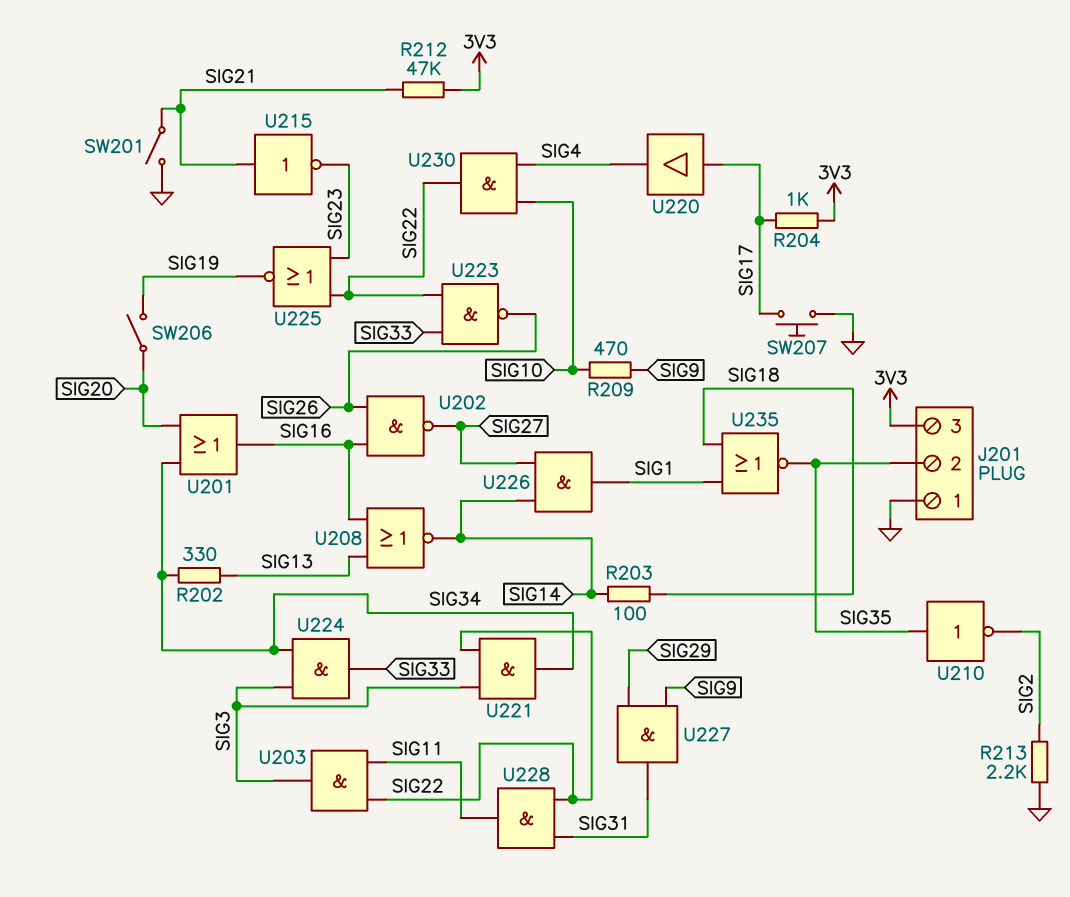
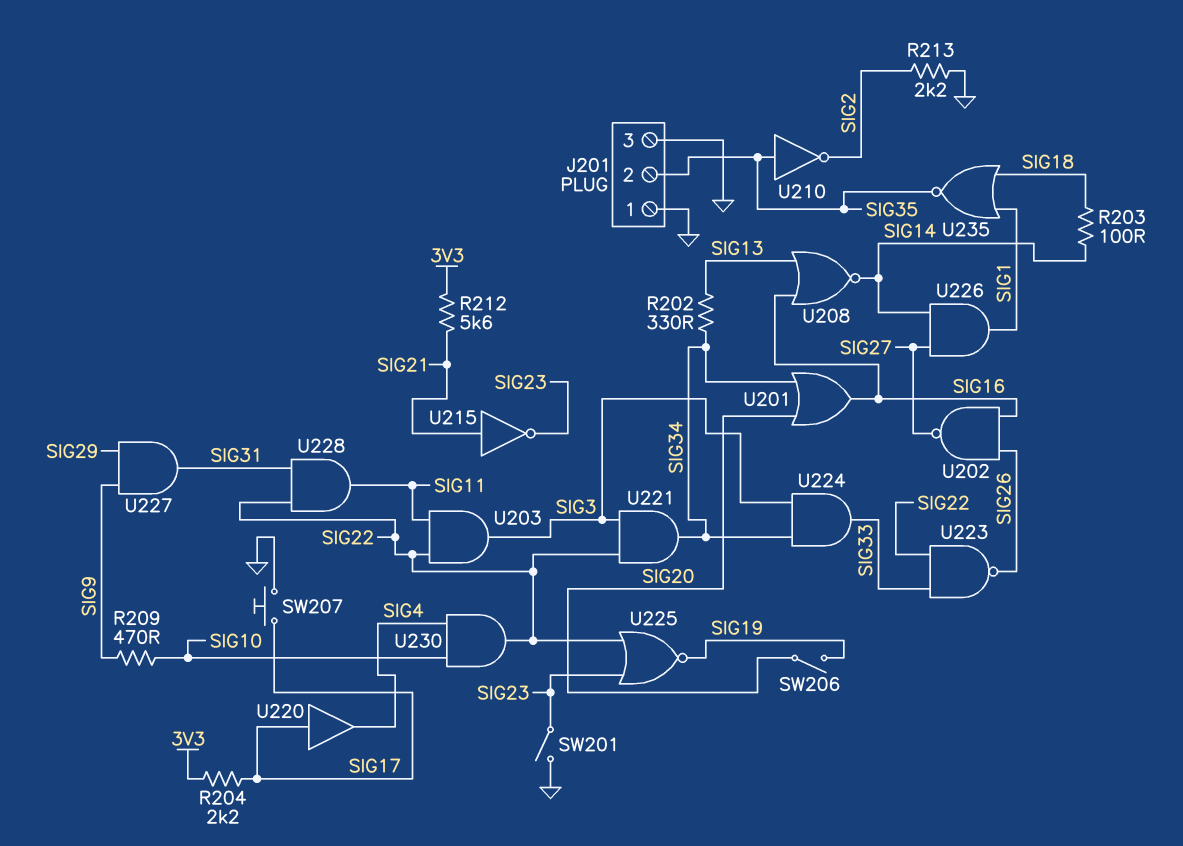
J201 pin 3: 3V3 -> GND
R204: 1k (3V3, SIG17) -> 2.2k (3V3, SIG17)
R212: 47k (3V3, SIG21) -> 5.6k (3V3, SIG21)
SW201: switch (GND, SIG21) -> switch (GND, SIG23)

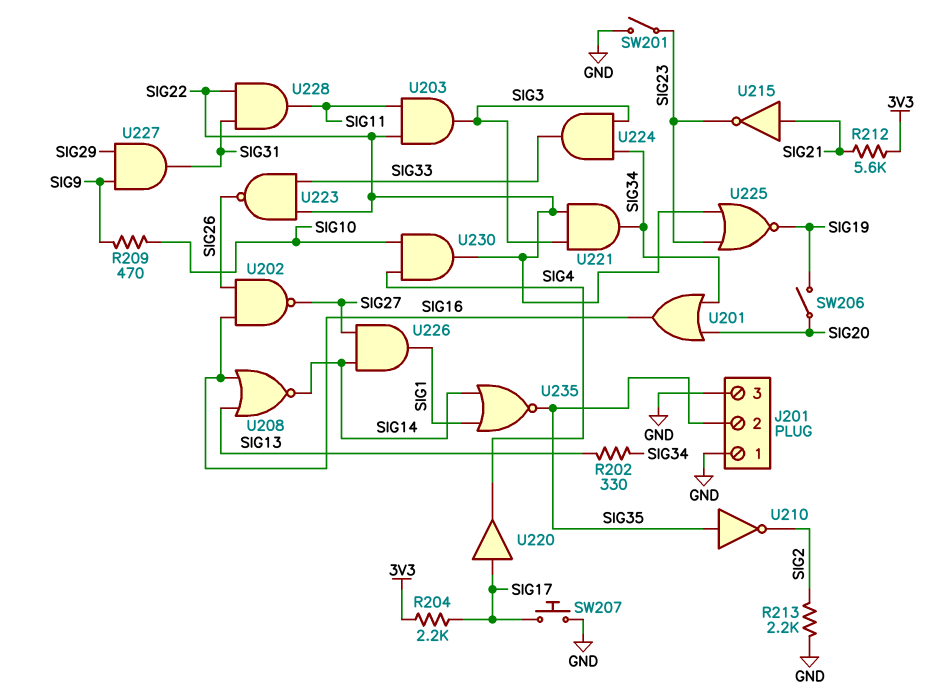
R203: 100 (SIG14, SIG18) -> none
U235: NOR (in SIG1, in SIG18, out SIG35) -> NOR (in SIG1, in SIG14, out SIG35)

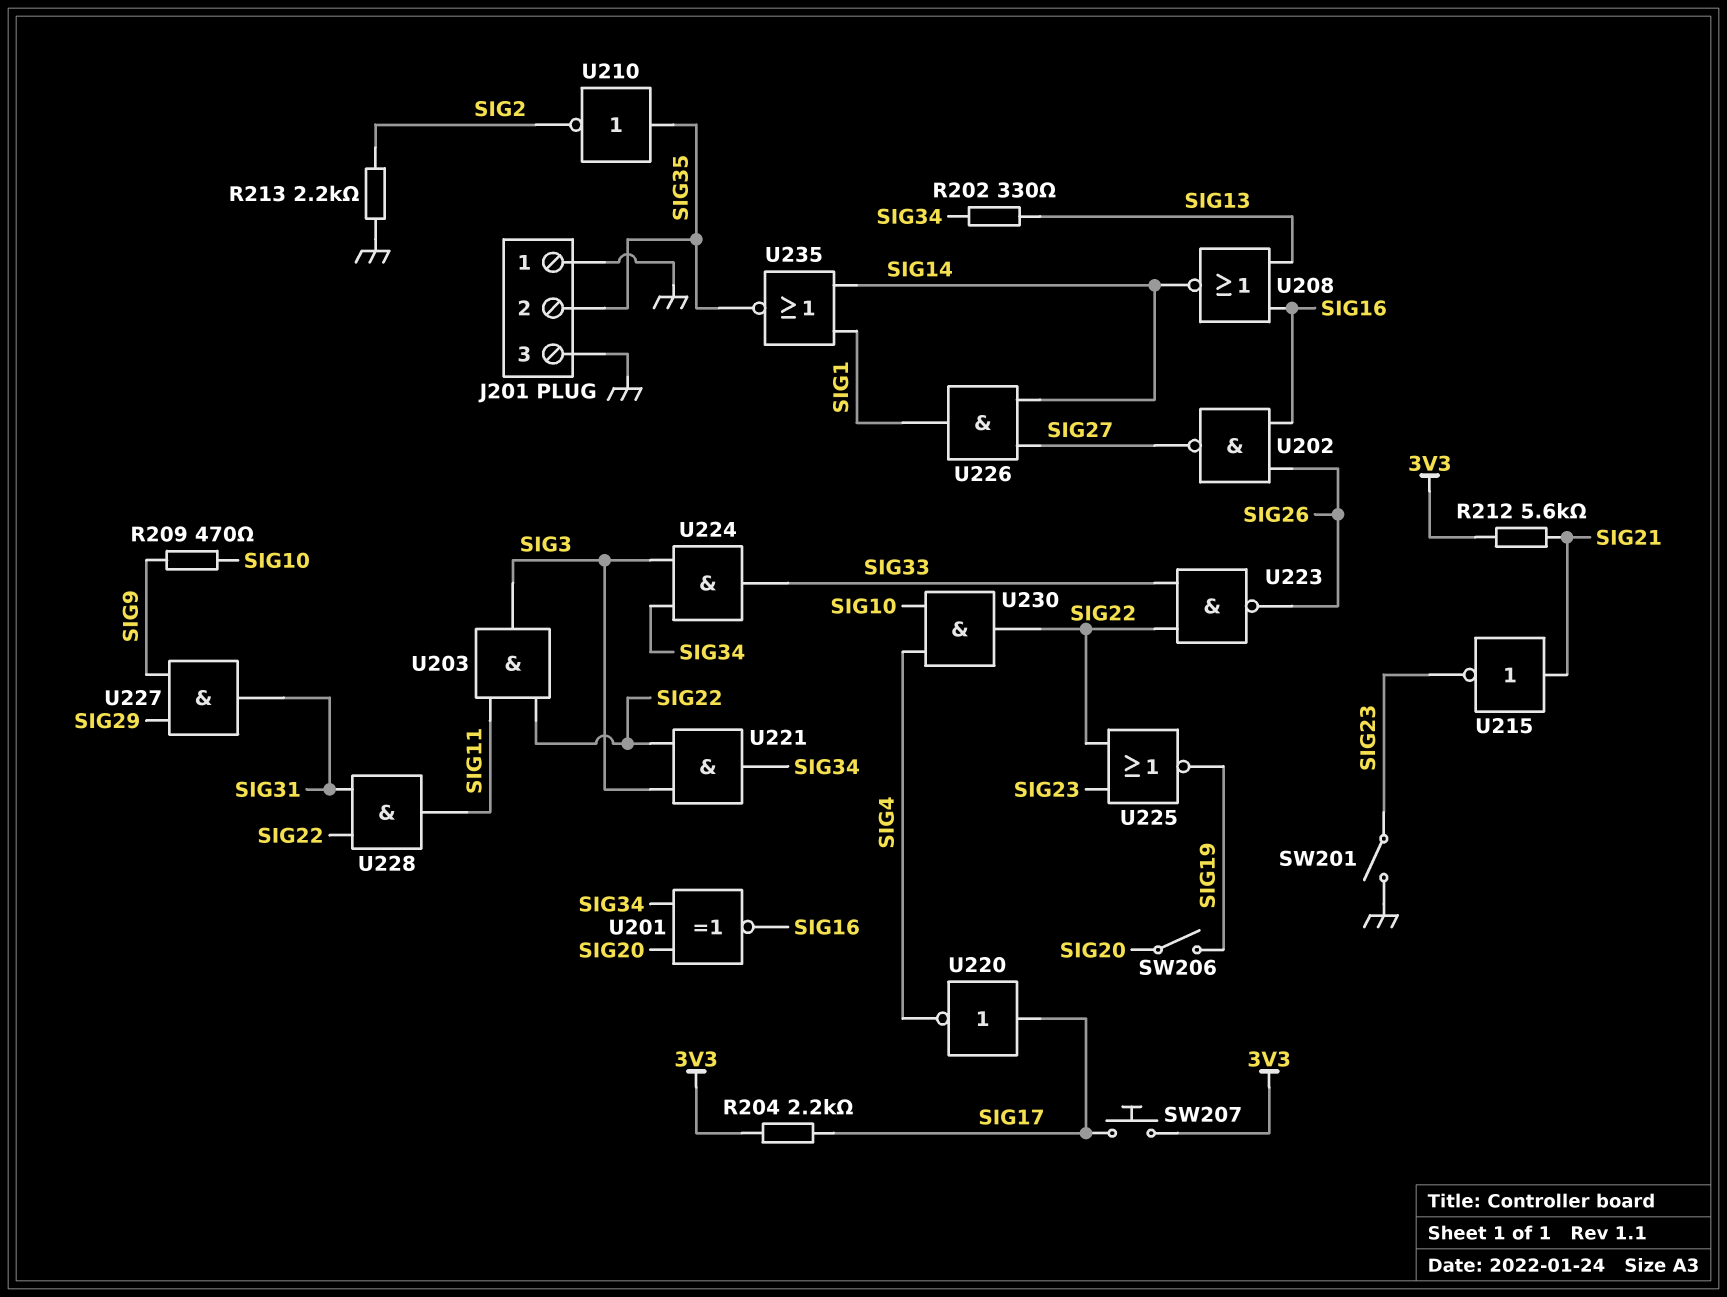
SW207: button (GND, SIG17) -> button (3V3, SIG17)
U201: OR (in SIG20, in SIG34, out SIG16) -> XNOR (in SIG20, in SIG34, out SIG16)
U220: buffer (in SIG17, out SIG4) -> NOT (in SIG17, out SIG4)

